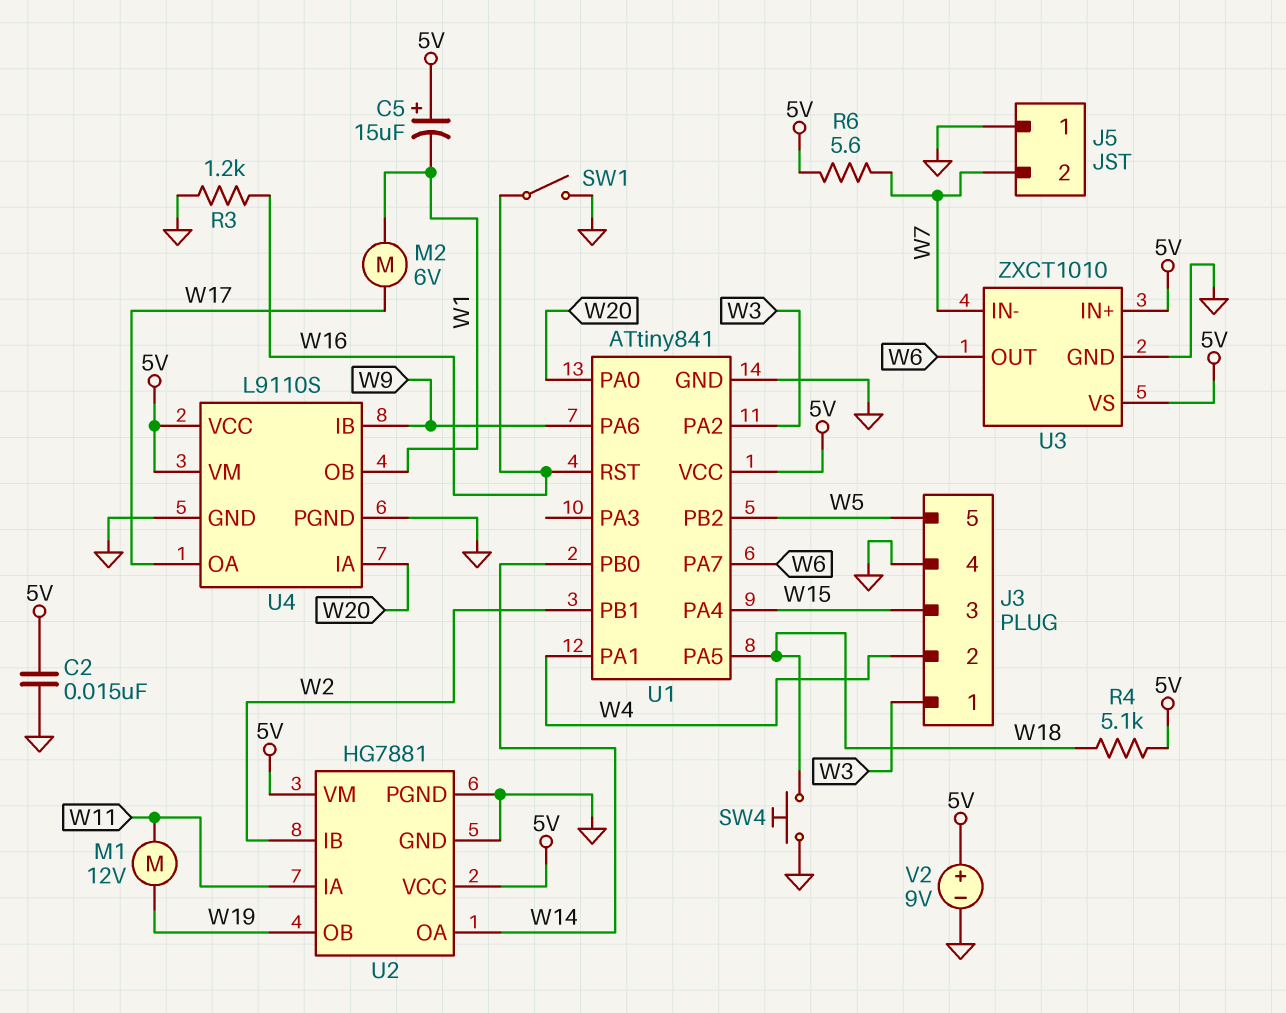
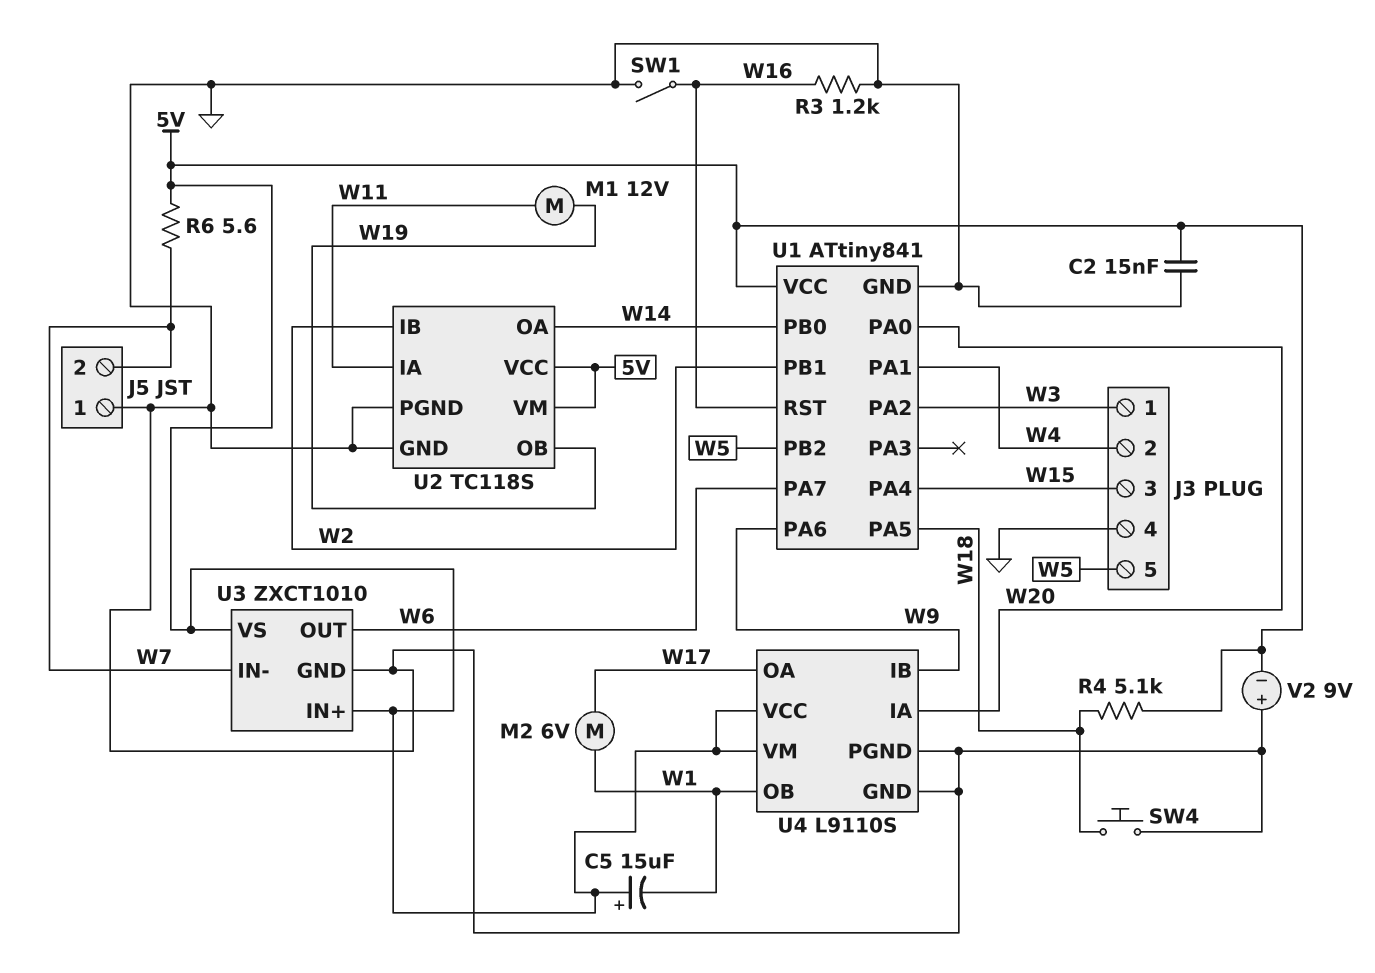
U2: HG7881 -> TC118S
V2: 9V (plus 5V, minus GND) -> 9V (plus GND, minus 5V)

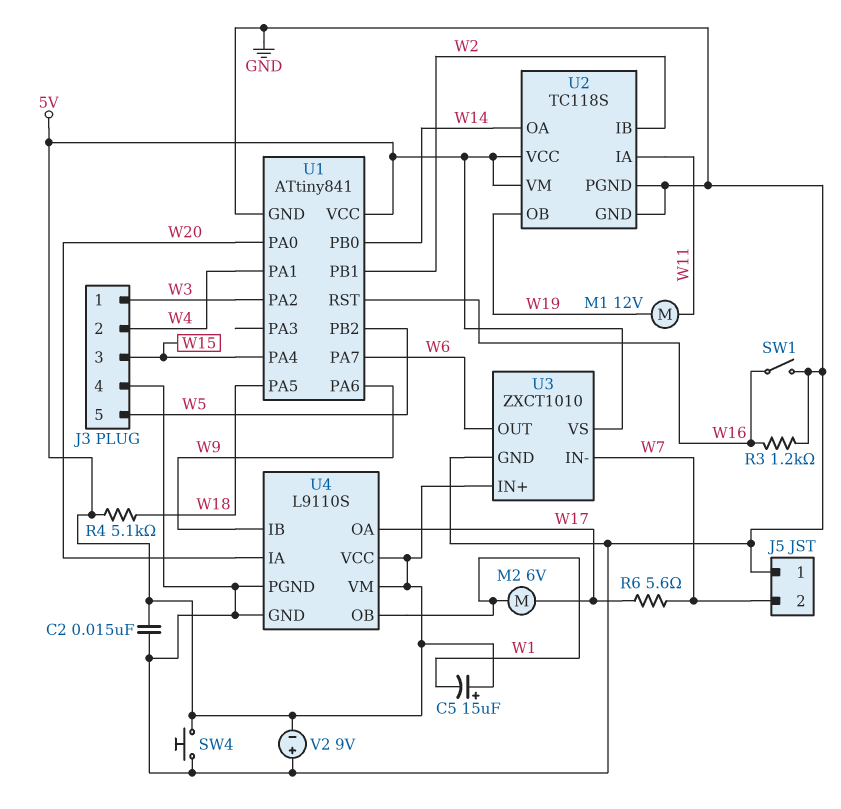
R6: 5.6 (5V, W7) -> 5.6 (W7, W17)
SW4: button (GND, W18) -> button (5V, GND)

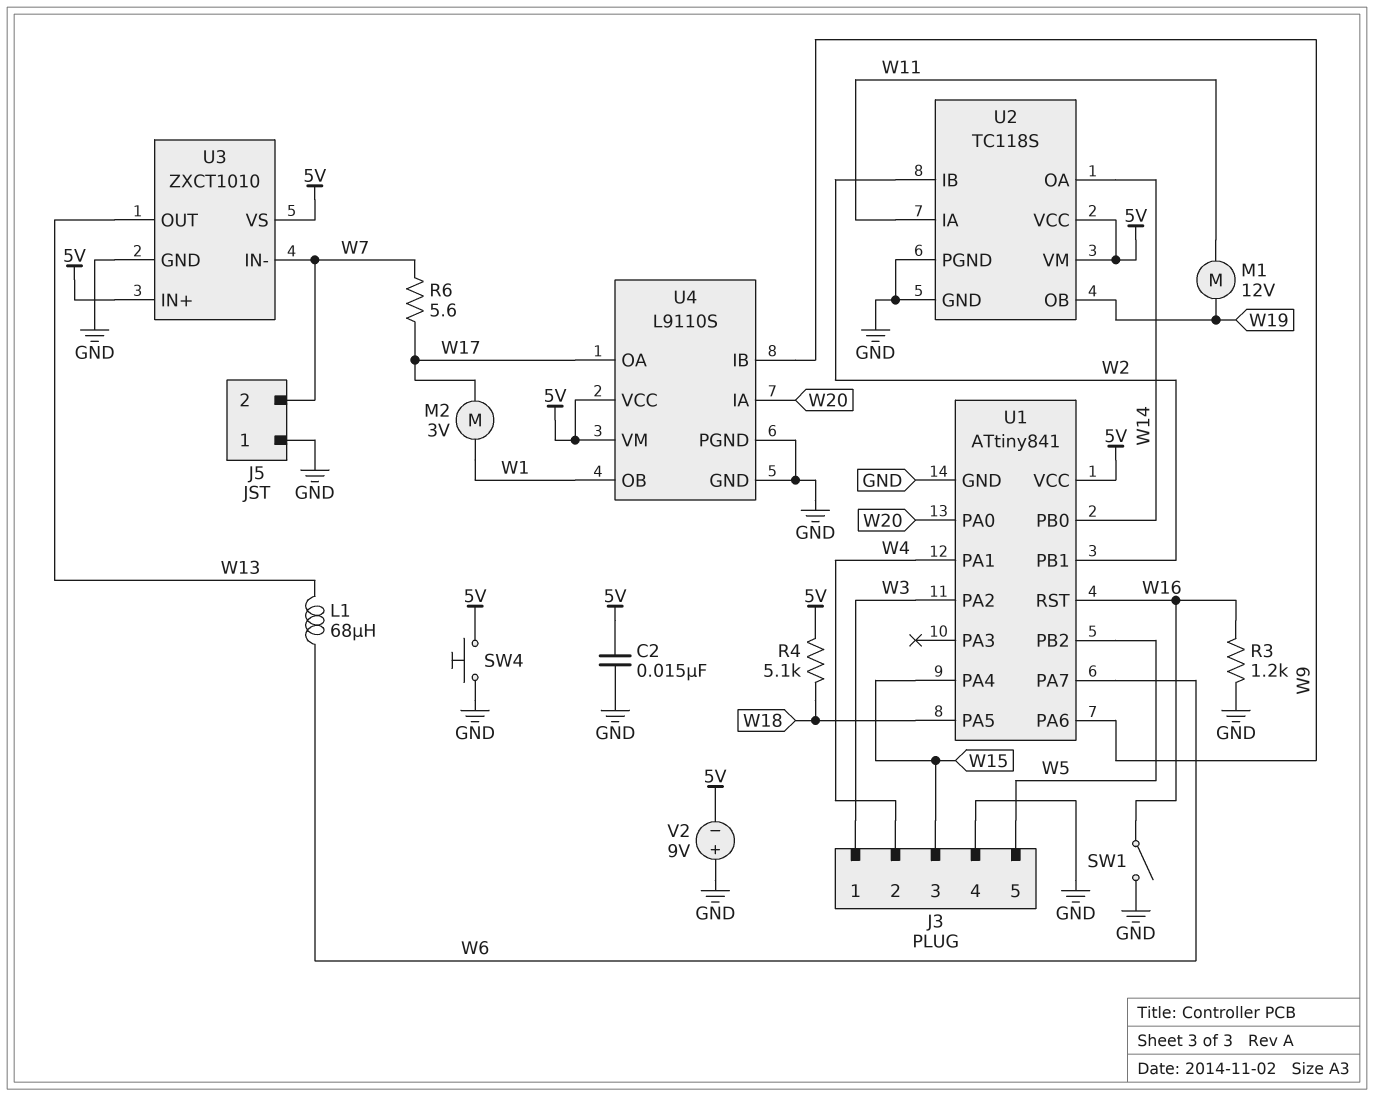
C5: 15uF (plus 5V, minus W1) -> none
L1: none -> 68uH (W6, W13)
M2: motor 6V (W1, W17) -> motor 3V (W1, W17)
U3 pin OUT: W6 -> W13

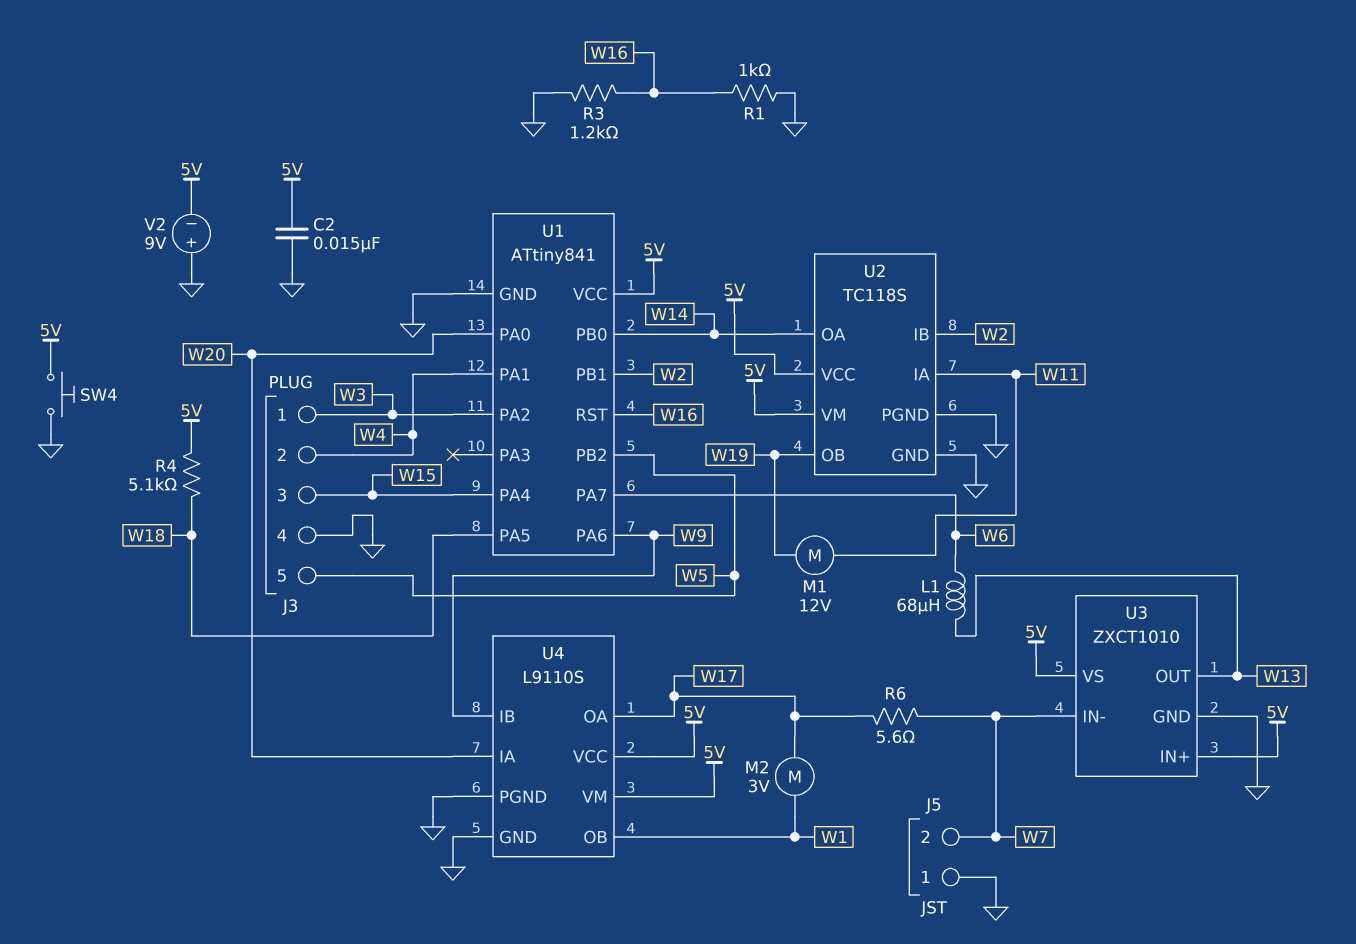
R1: none -> 1k (GND, W16)
SW1: switch (GND, W16) -> none

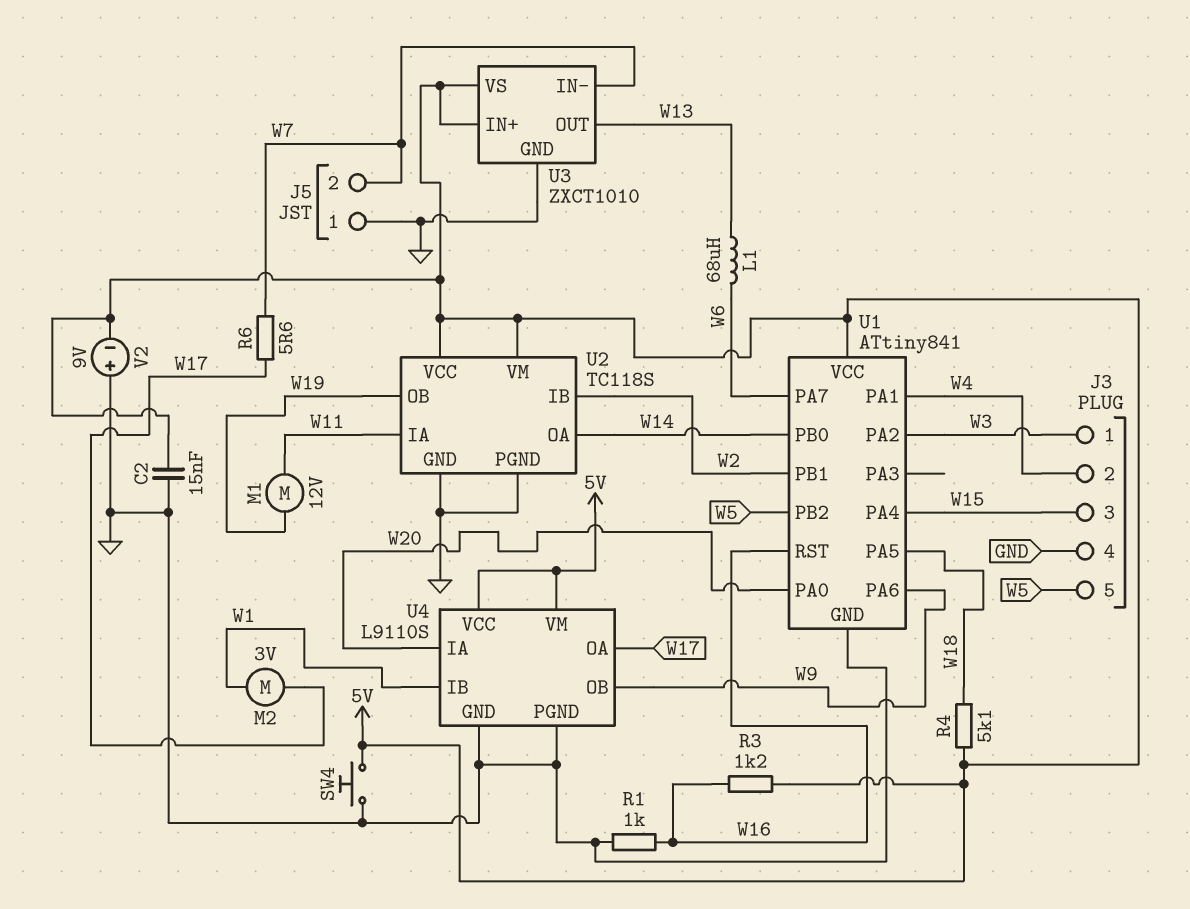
R3: 1.2k (GND, W16) -> 1.2k (5V, W16)
U4 pin IB: W9 -> W1
U4 pin OB: W1 -> W9

